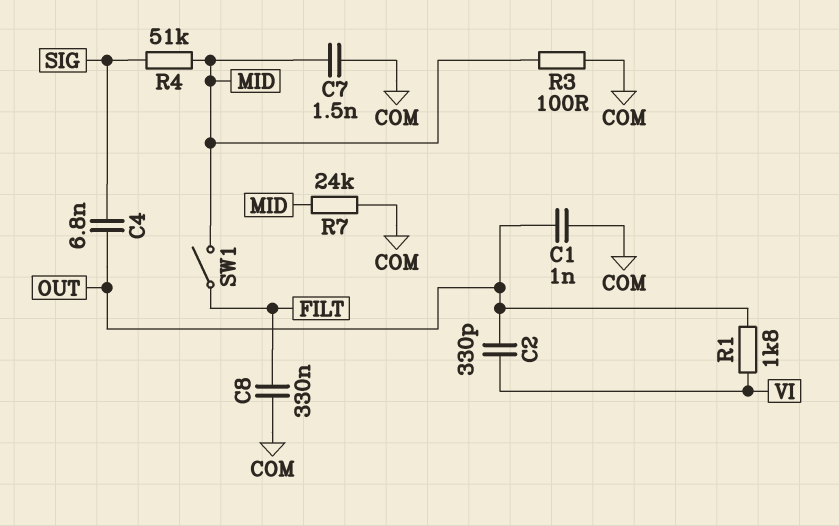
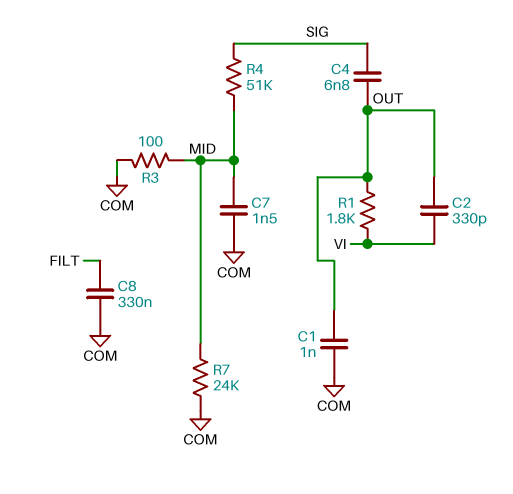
SW1: switch (FILT, MID) -> none

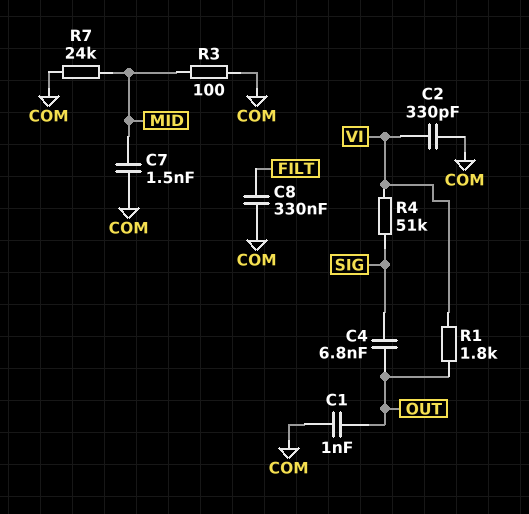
C2: 330pF (OUT, VI) -> 330pF (COM, VI)
R4: 51k (MID, SIG) -> 51k (SIG, VI)

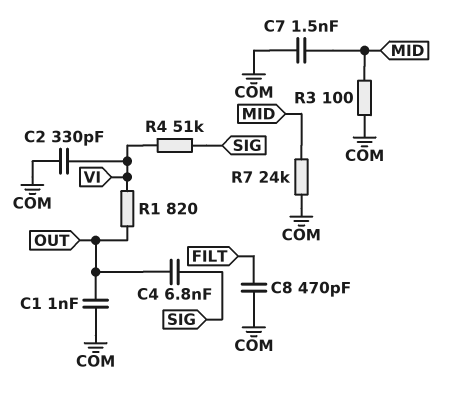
C8: 330nF (COM, FILT) -> 470pF (COM, FILT)
R1: 1.8k (OUT, VI) -> 820 (OUT, VI)

